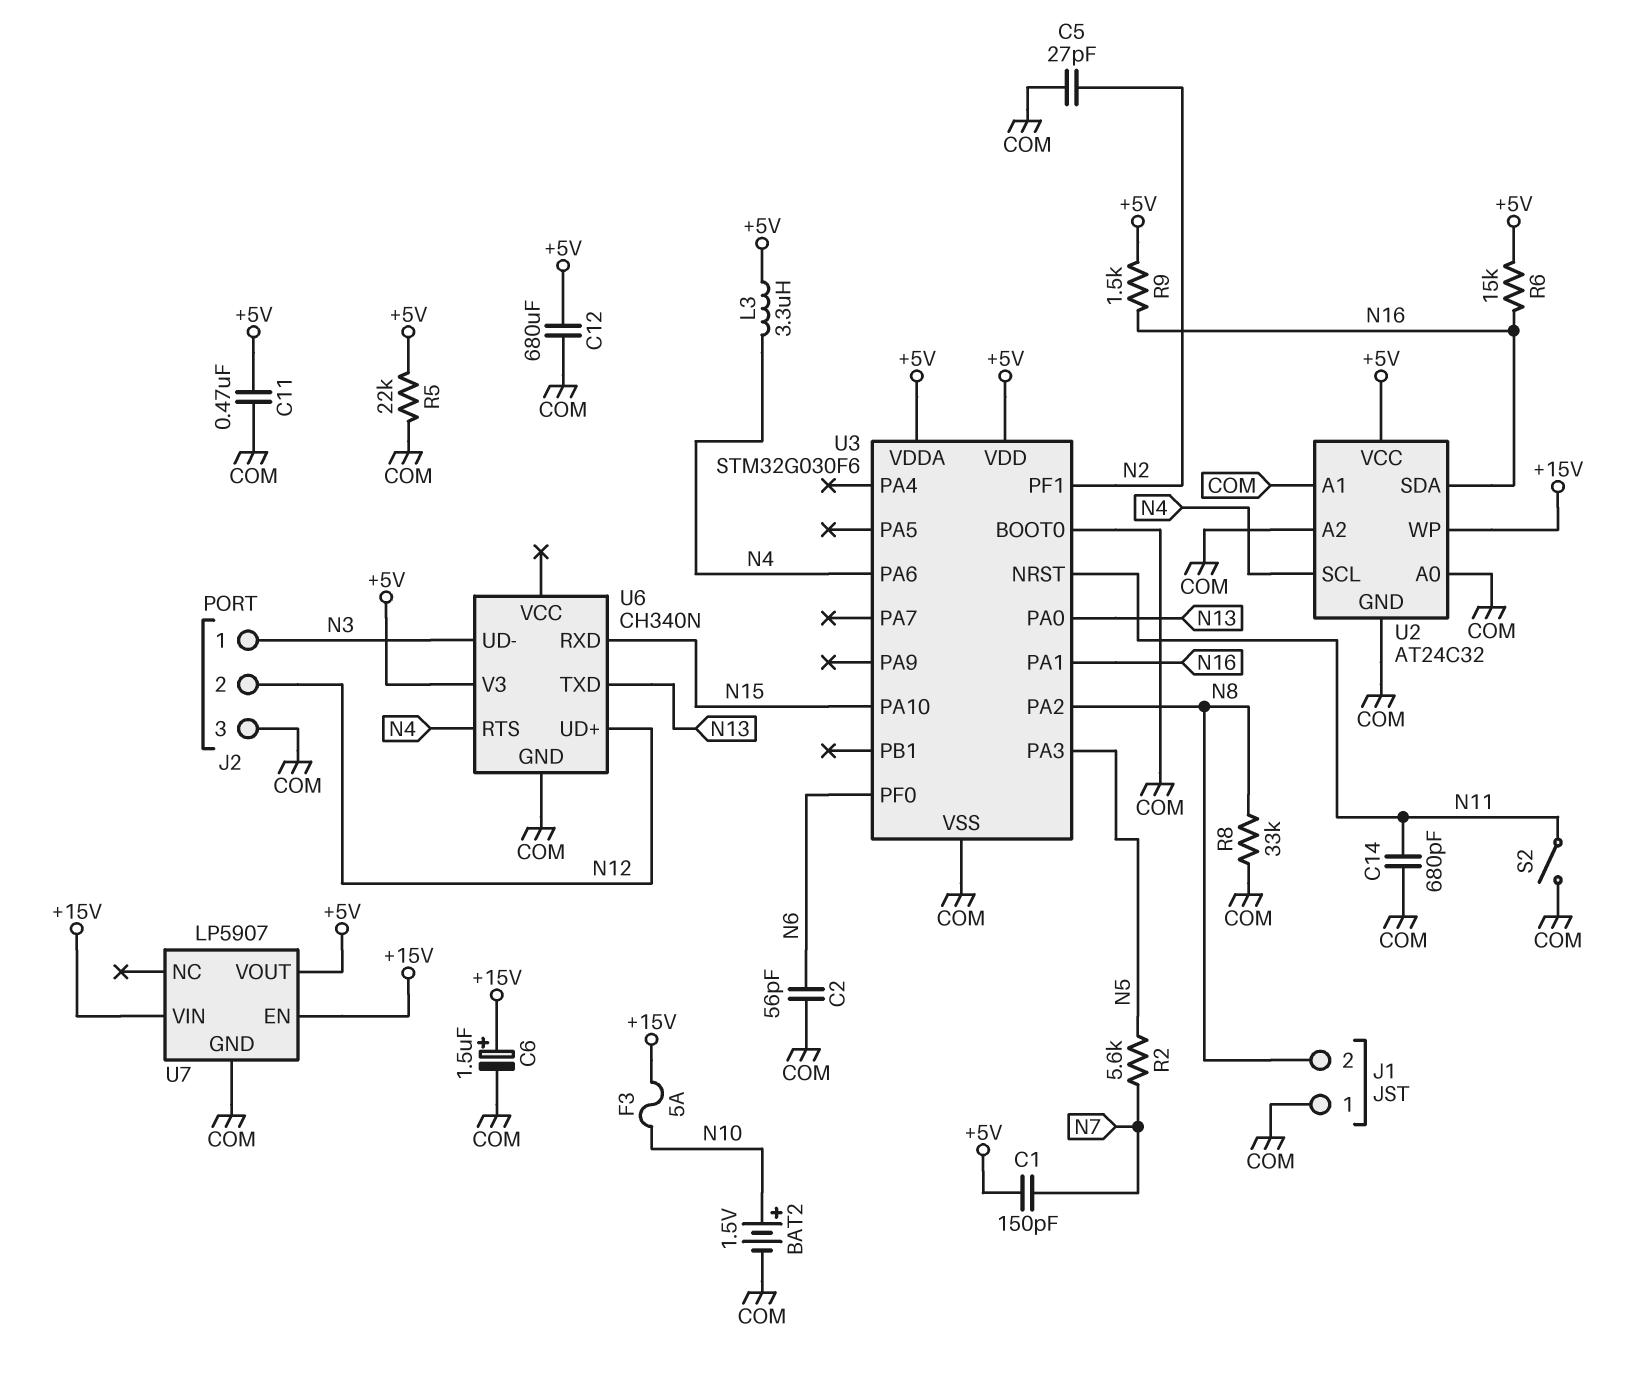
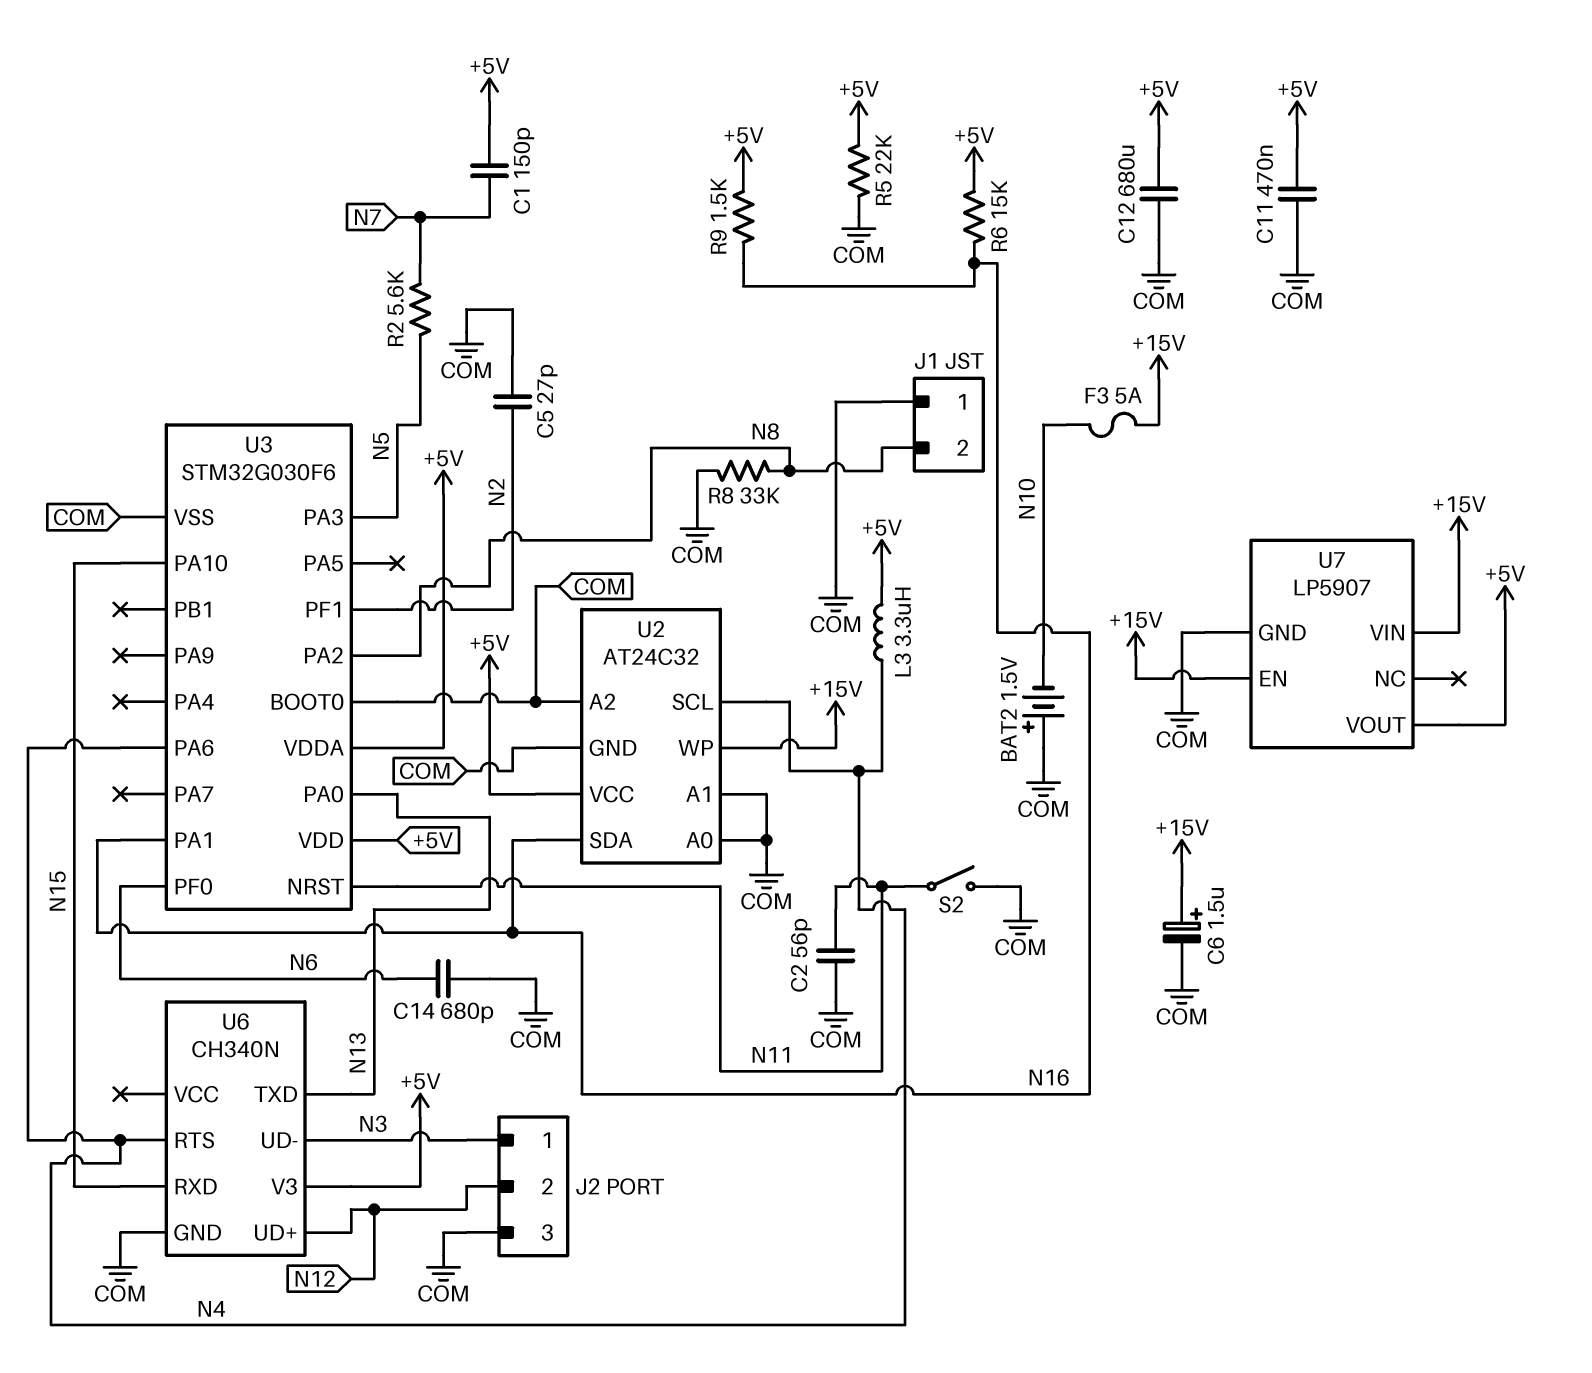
BAT2: 1.5V (plus N10, minus COM) -> 1.5V (plus COM, minus N10)
C2: 56pF (COM, N6) -> 56pF (COM, N11)
C14: 680pF (COM, N11) -> 680pF (COM, N6)

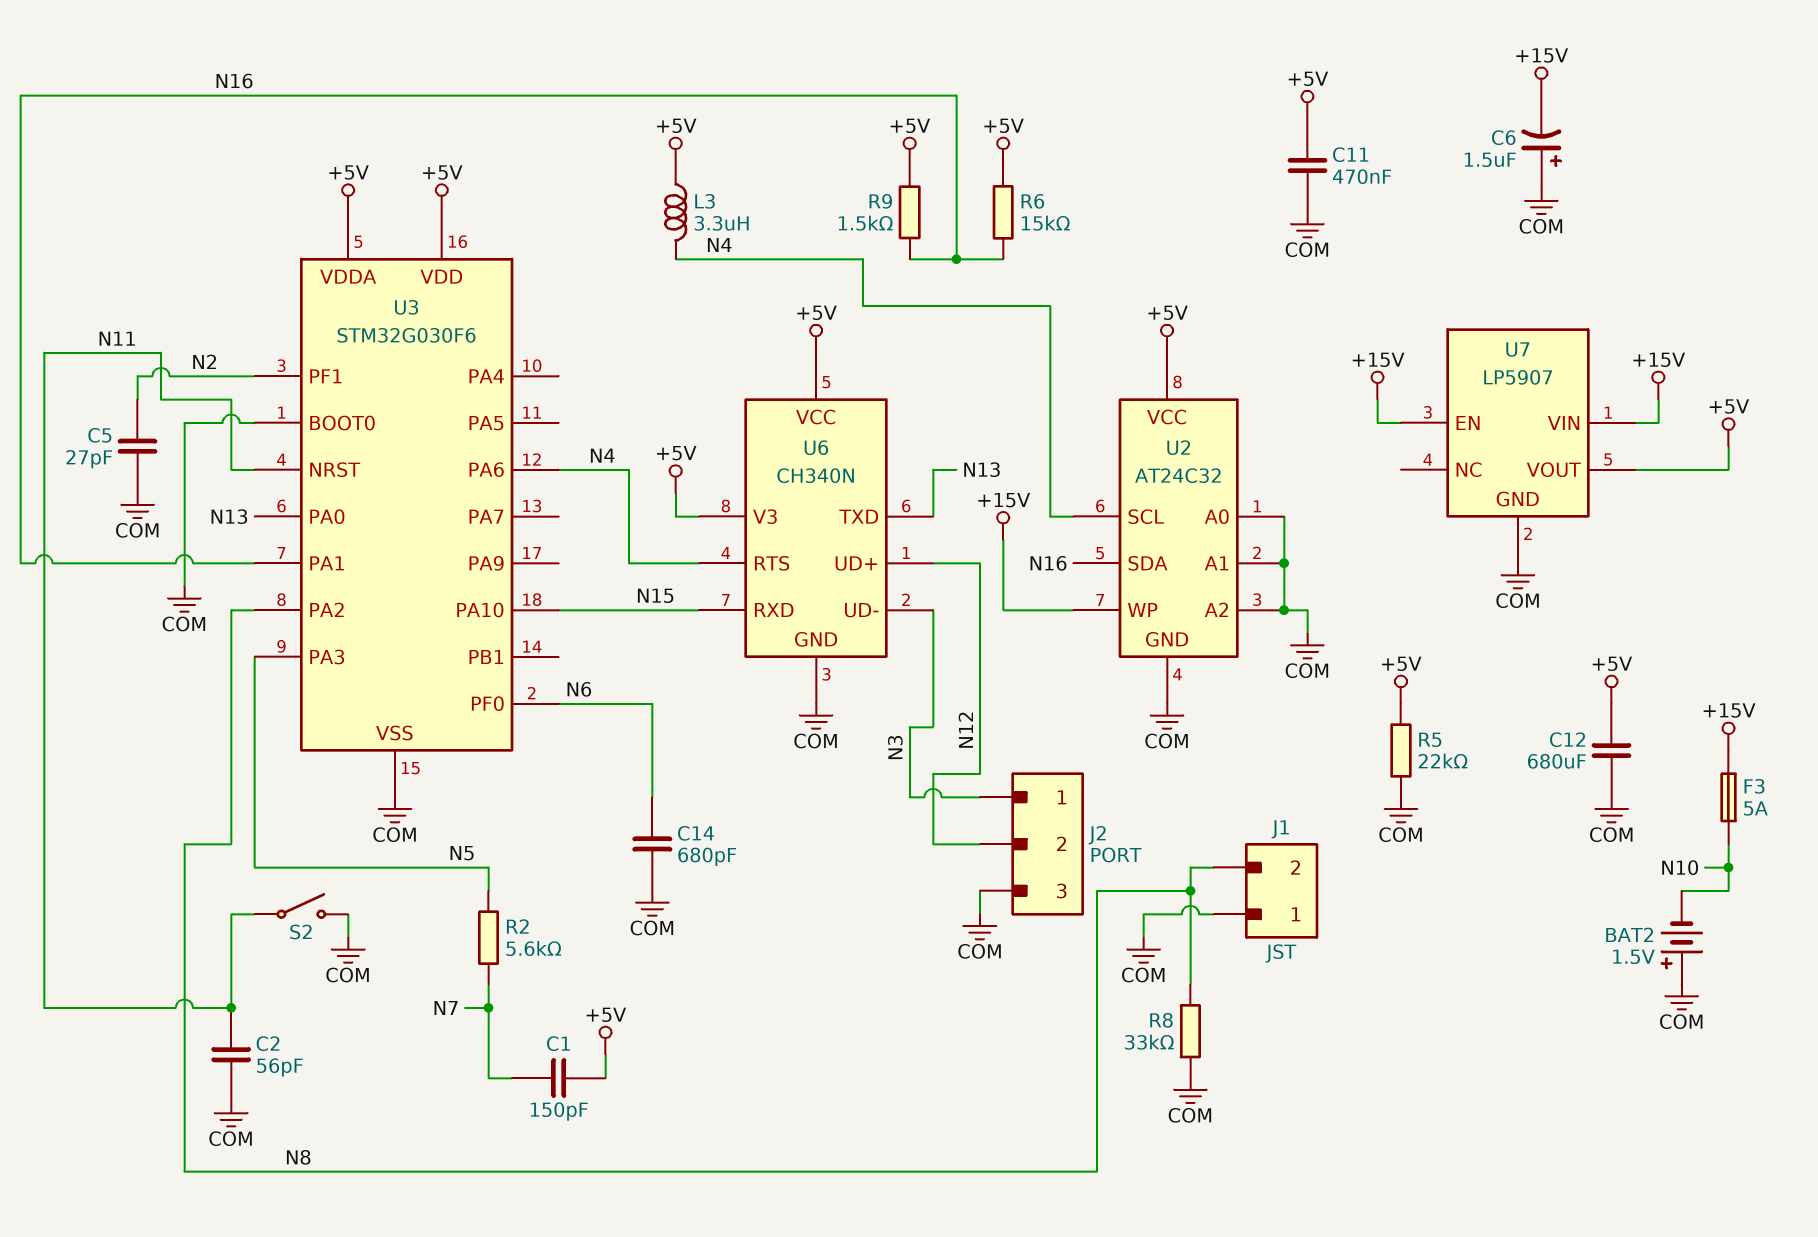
C6: 1.5uF (plus +15V, minus COM) -> 1.5uF (plus COM, minus +15V)
U6 pin VCC: none -> +5V

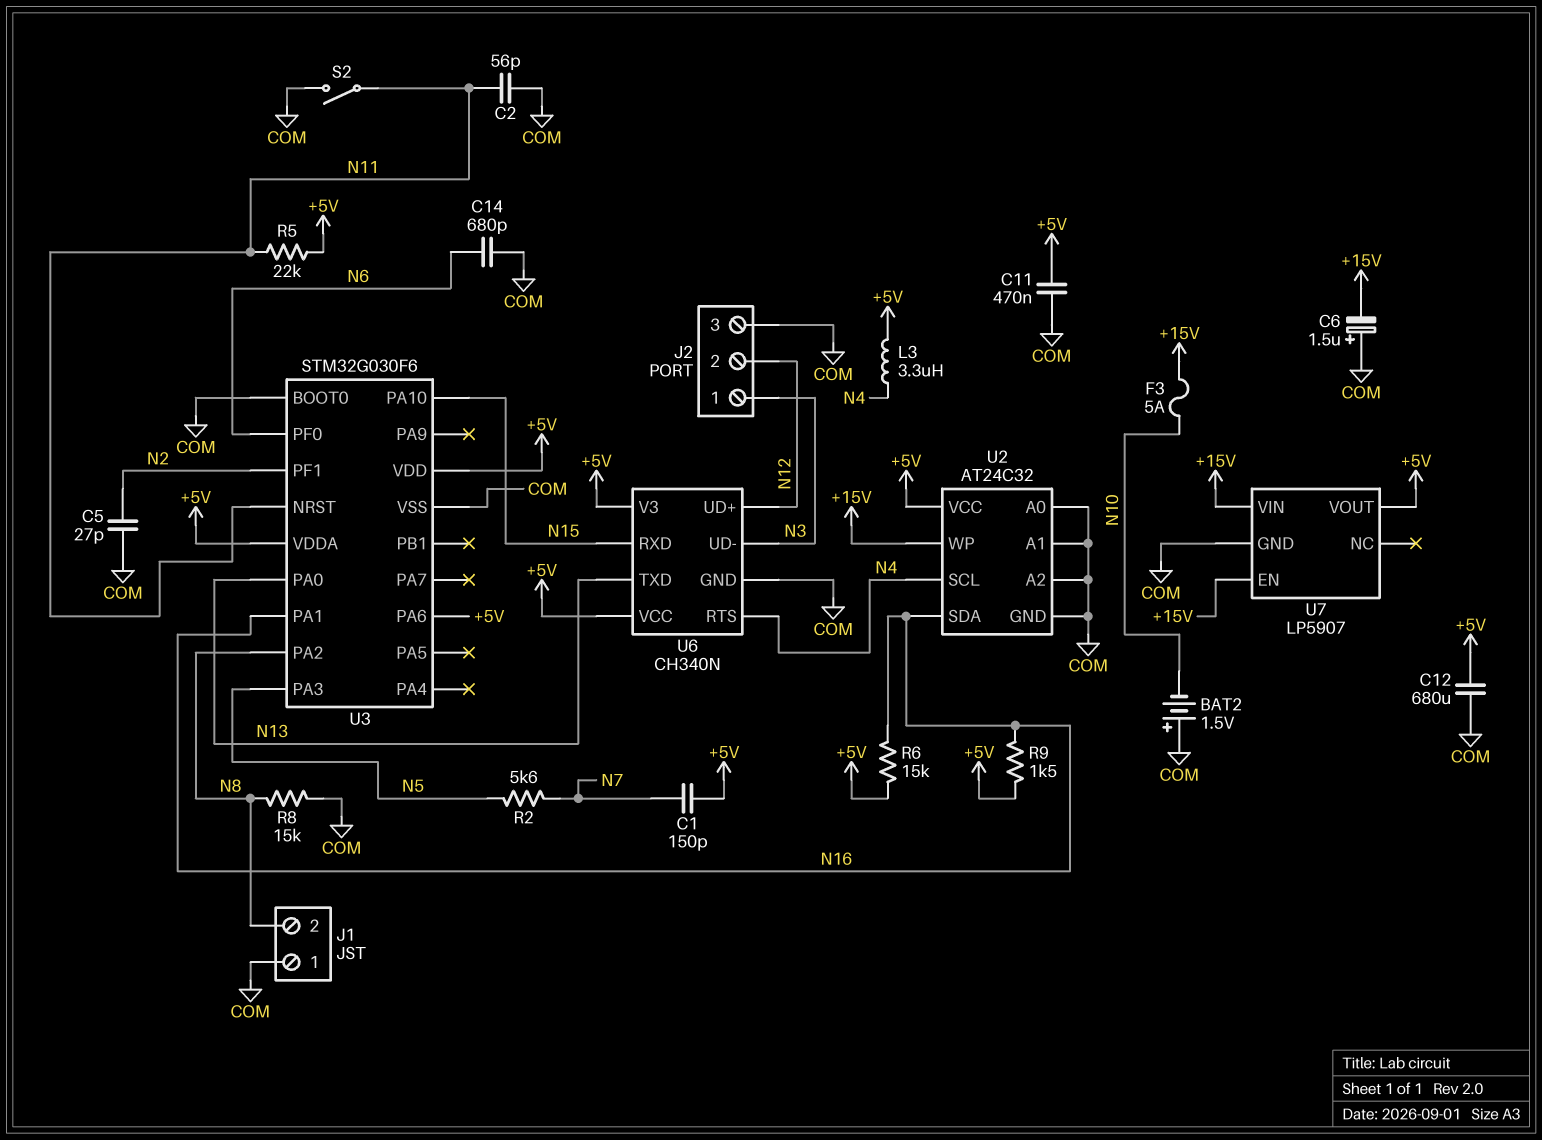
R5: 22k (+5V, COM) -> 22k (+5V, N11)
R8: 33k (COM, N8) -> 15k (COM, N8)
U3 pin PA6: N4 -> +5V

